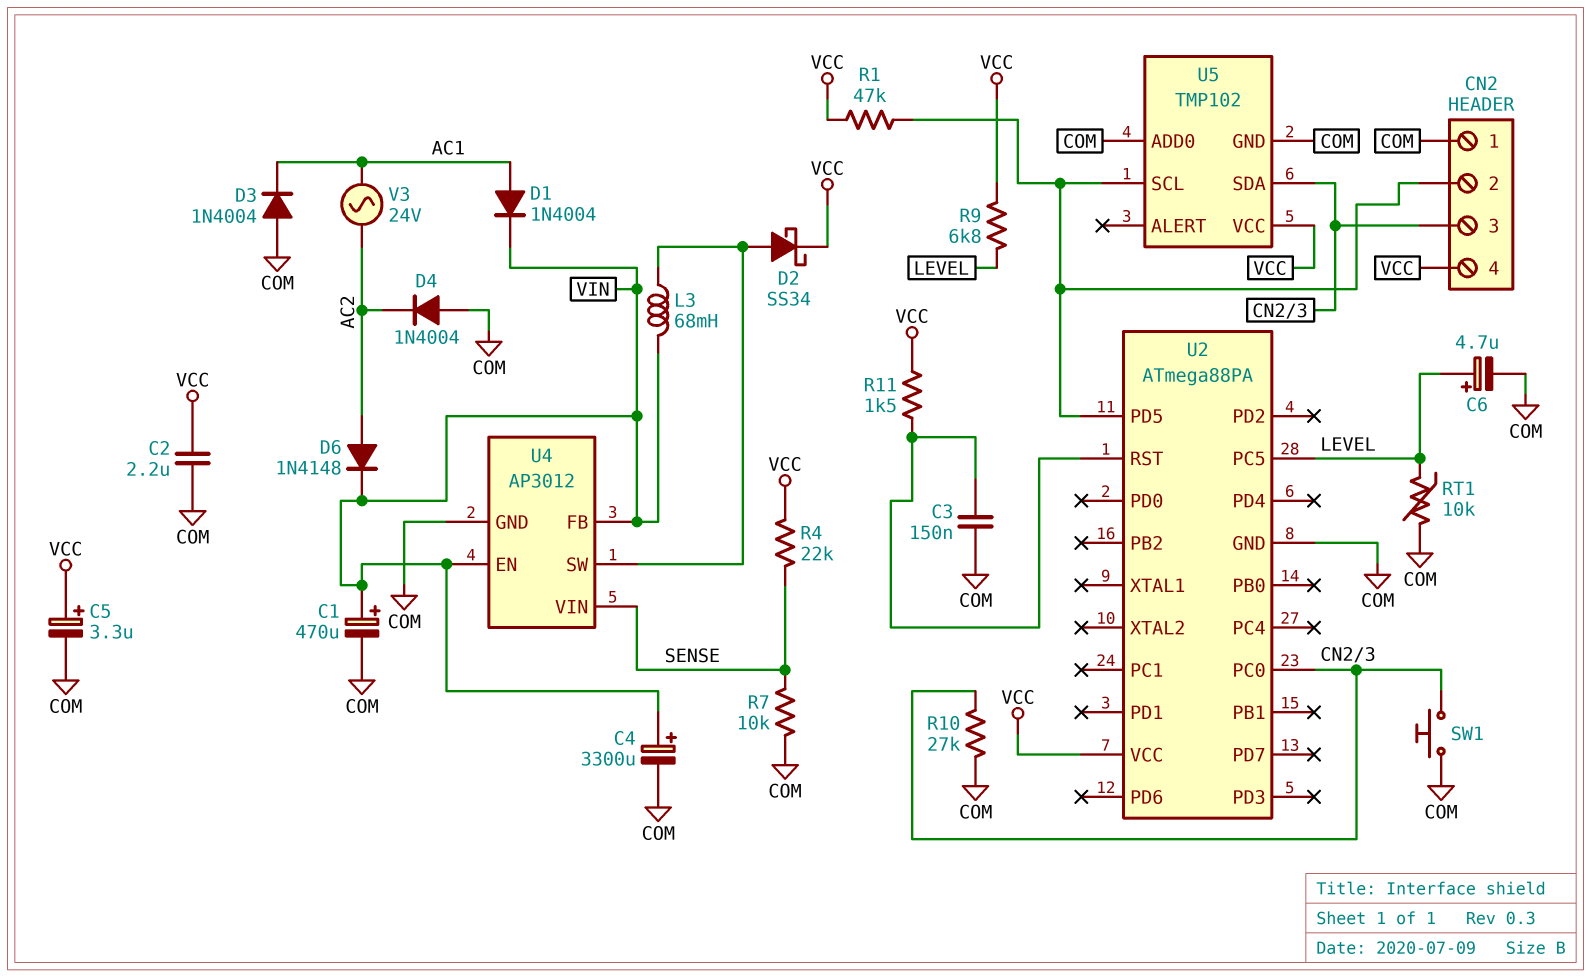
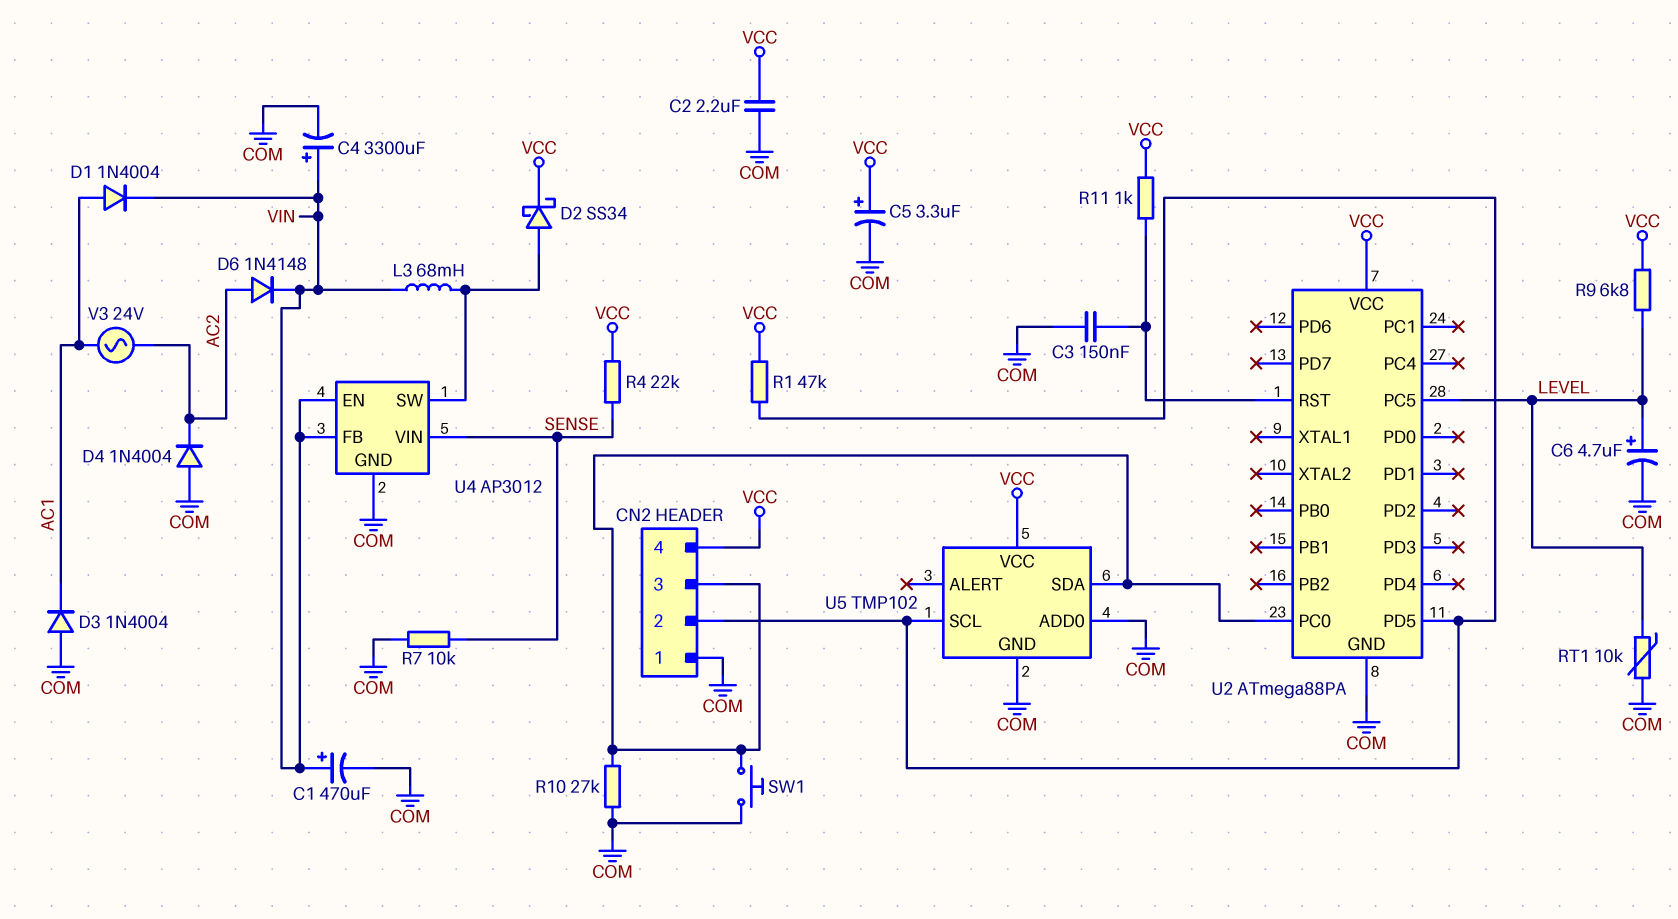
R11: 1.5k (U2/RST, VCC) -> 1k (U2/RST, VCC)

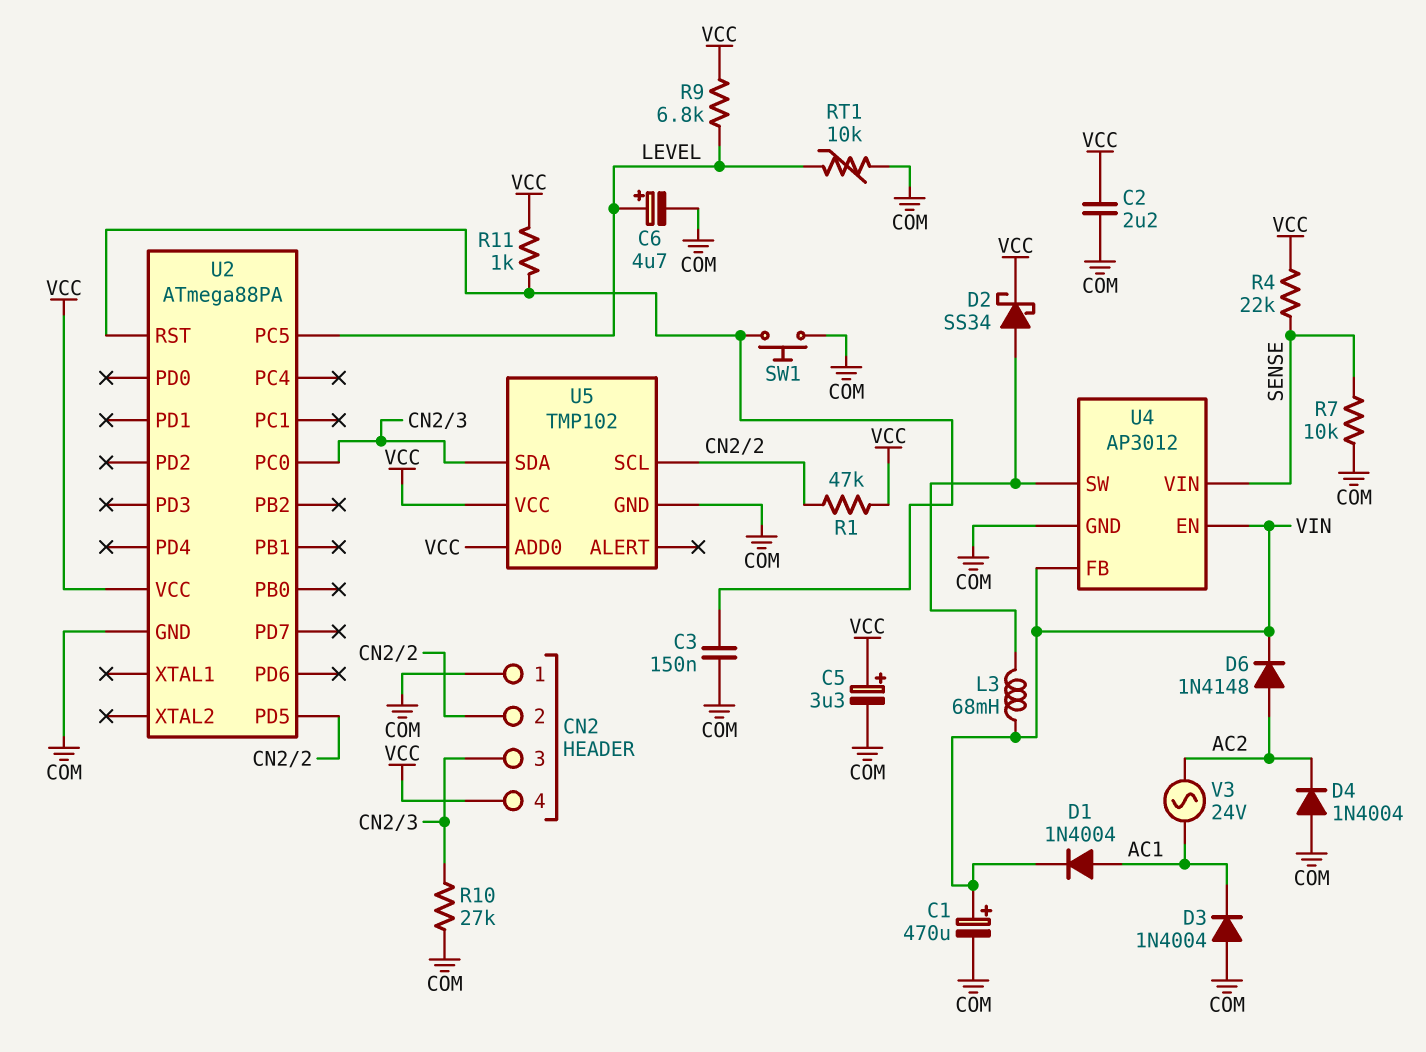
C4: 3300uF (plus VIN, minus COM) -> none
SW1: button (CN2/3, COM) -> button (COM, U2/RST)
U5 pin ADD0: COM -> VCC

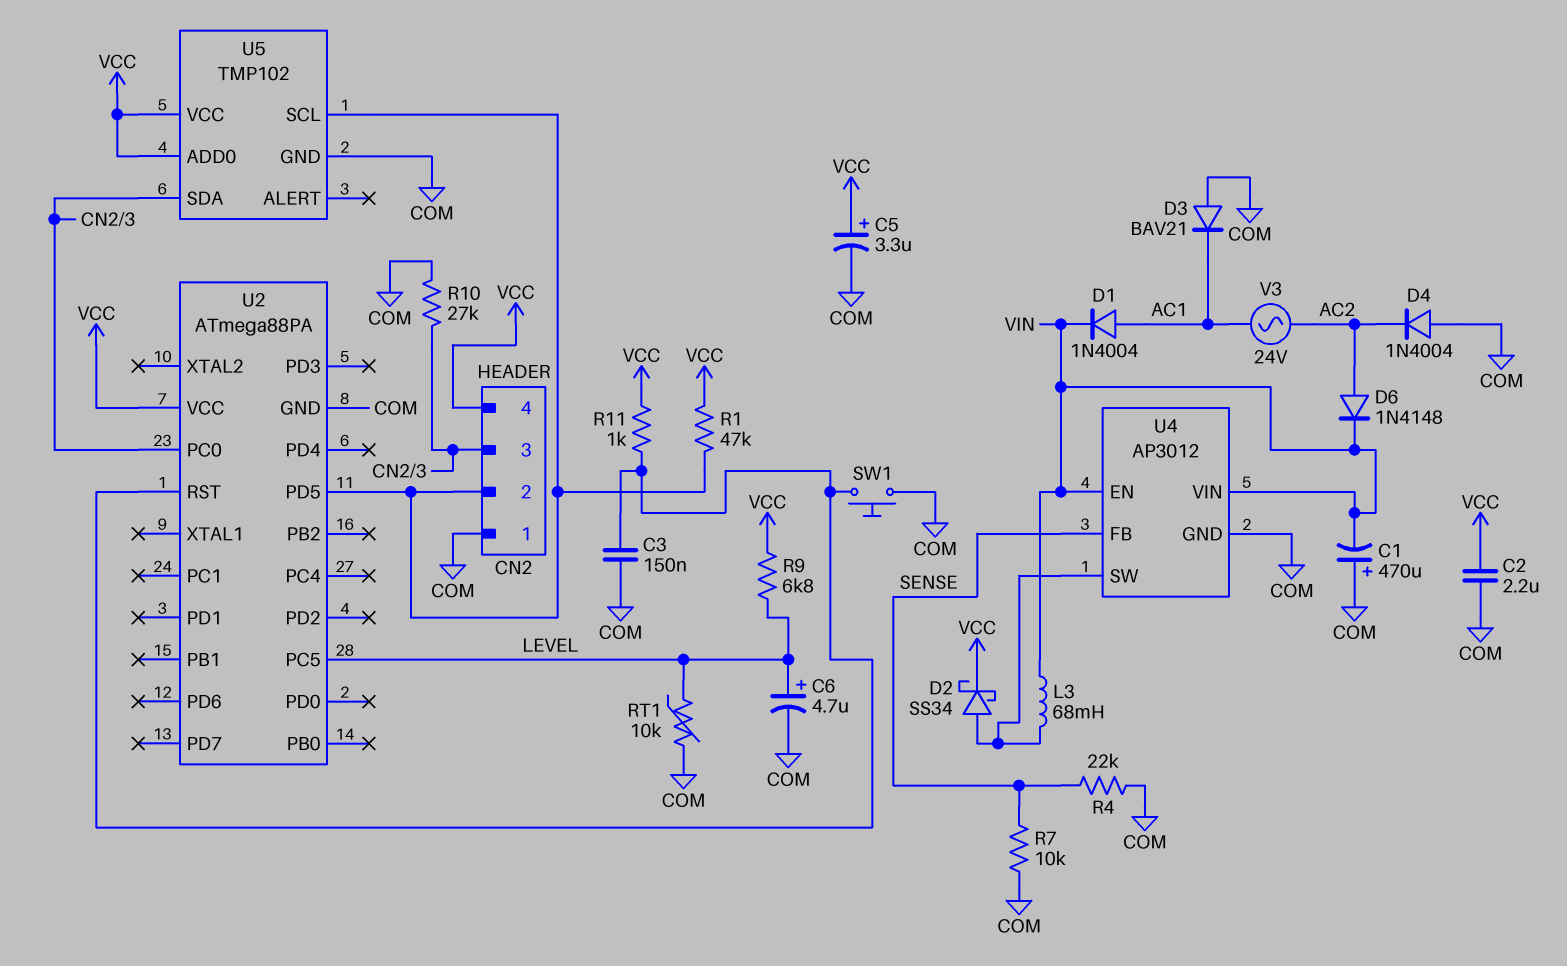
C1: 470uF (plus VIN, minus COM) -> 470uF (plus COM, minus VIN)
D3: diode 1N4004 (A COM, K AC1) -> diode BAV21 (A COM, K AC1)
R4: 22k (SENSE, VCC) -> 22k (COM, SENSE)
U4 pin FB: VIN -> SENSE
U4 pin VIN: SENSE -> VIN

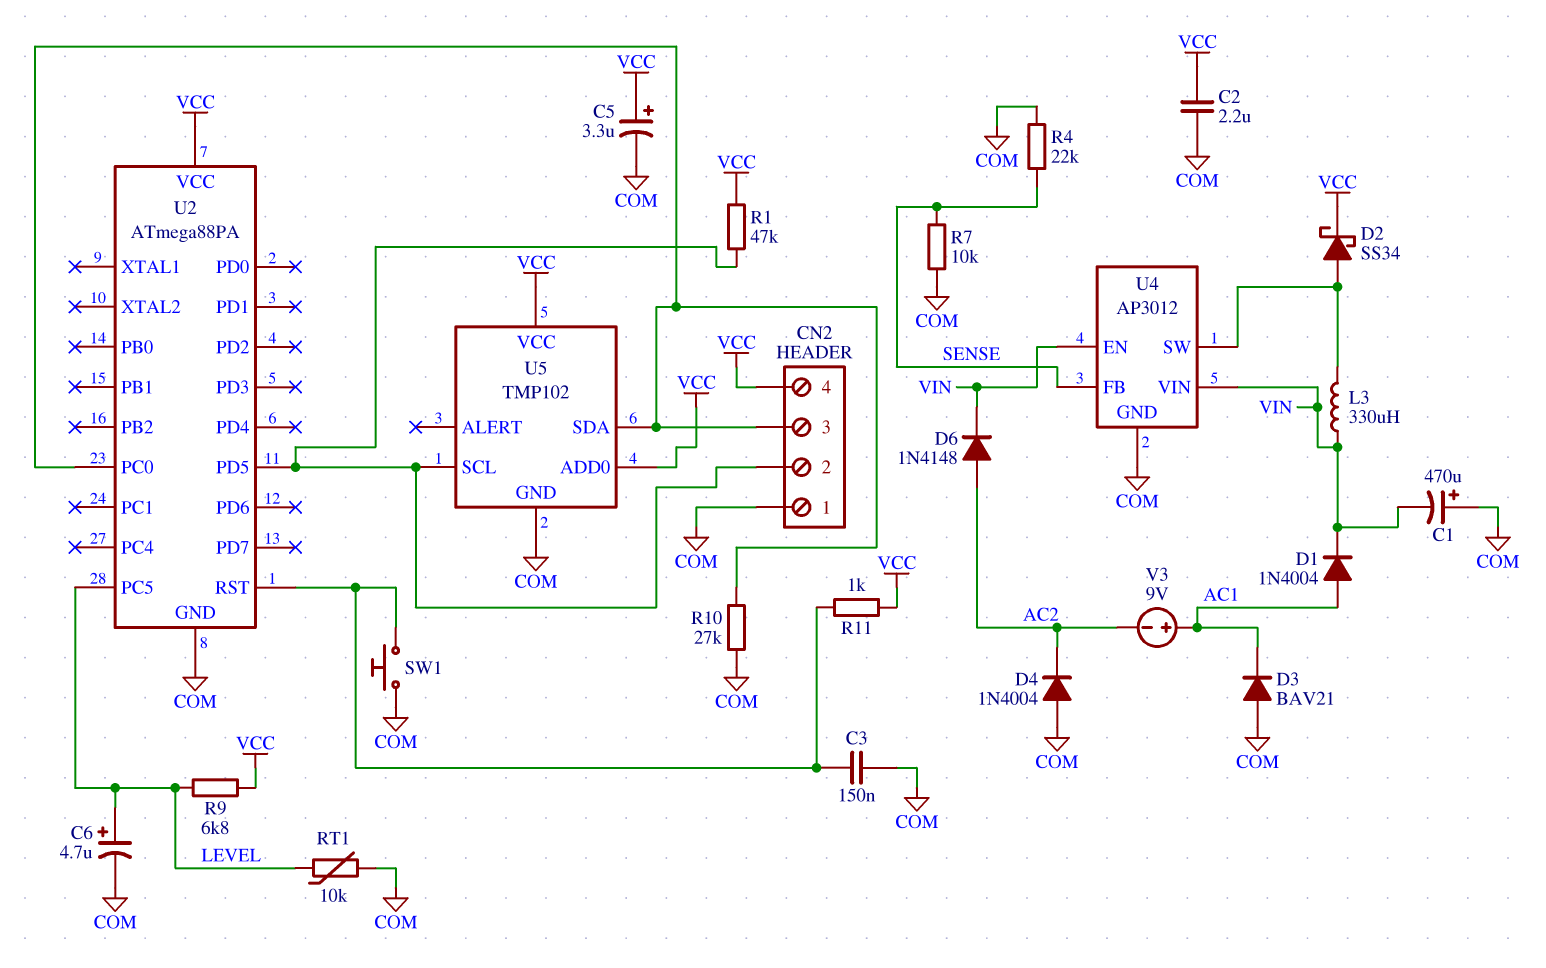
L3: 68mH (U4/SW, VIN) -> 330uH (U4/SW, VIN)
V3: AC 24V (AC1, AC2) -> 9V (plus AC1, minus AC2)

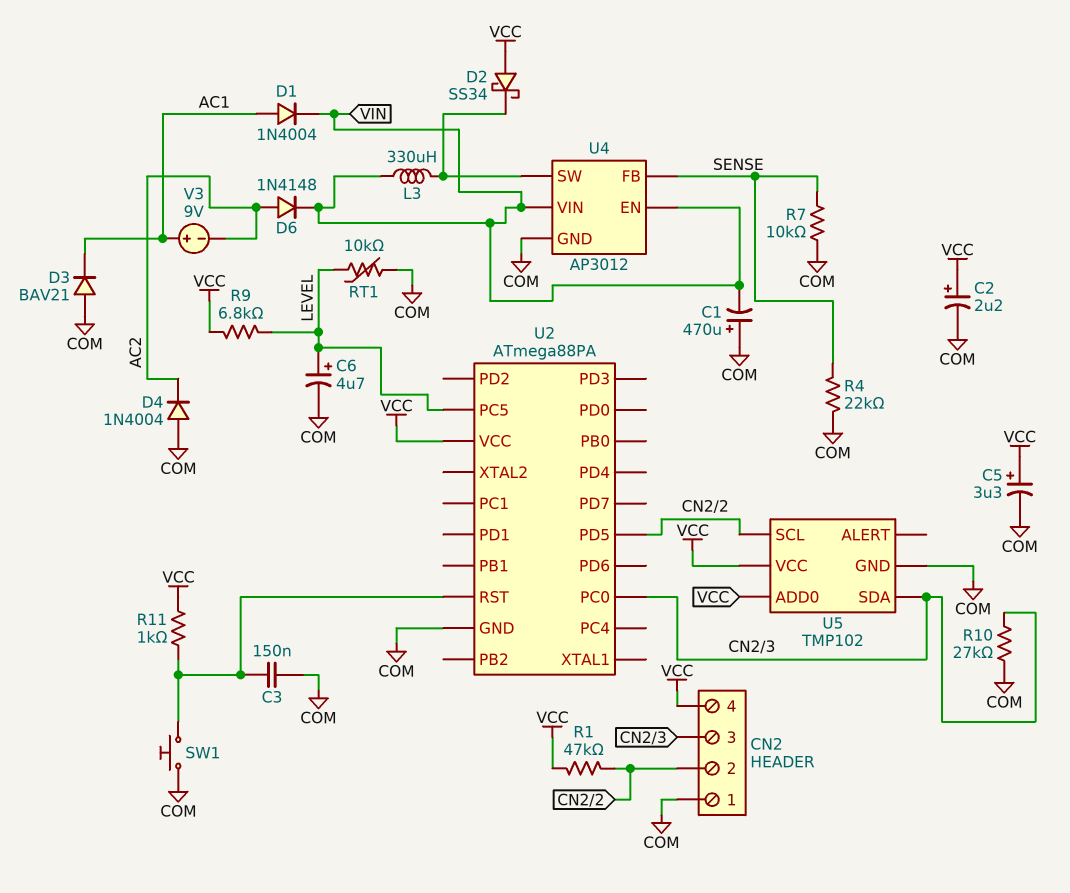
C2: 2.2uF (COM, VCC) -> 2.2uF (plus VCC, minus COM)
D2: schottky SS34 (A U4/SW, K VCC) -> schottky SS34 (A VCC, K U4/SW)

